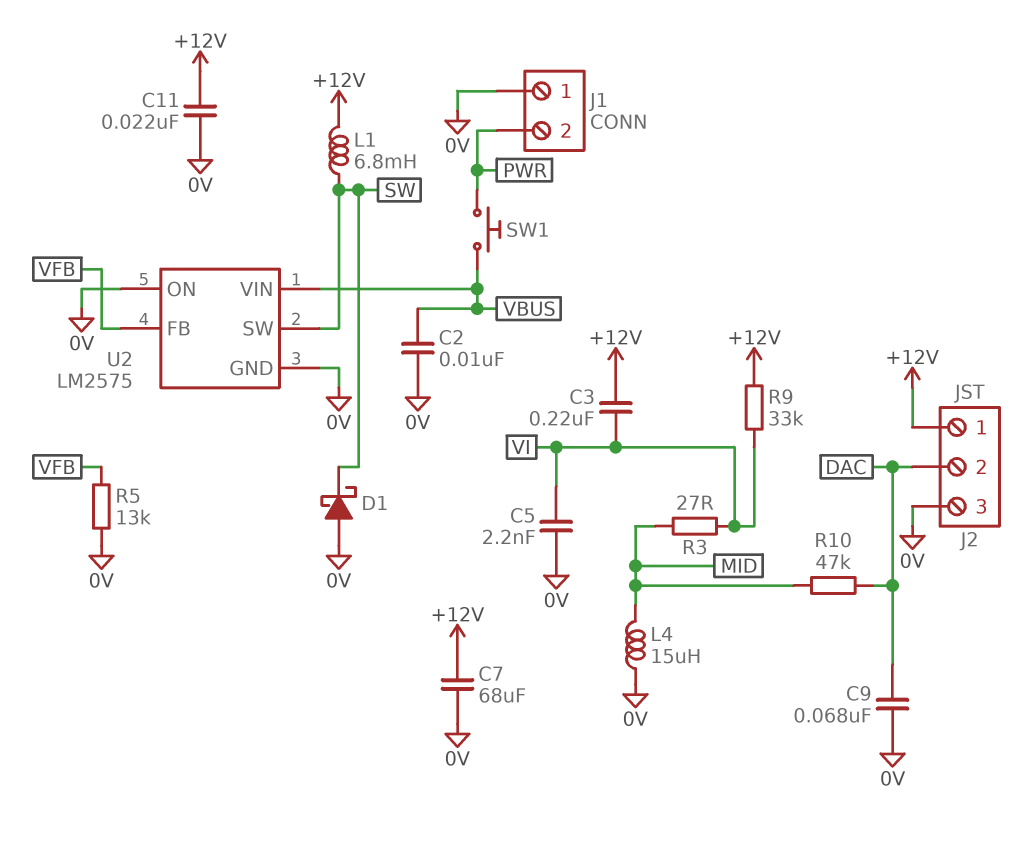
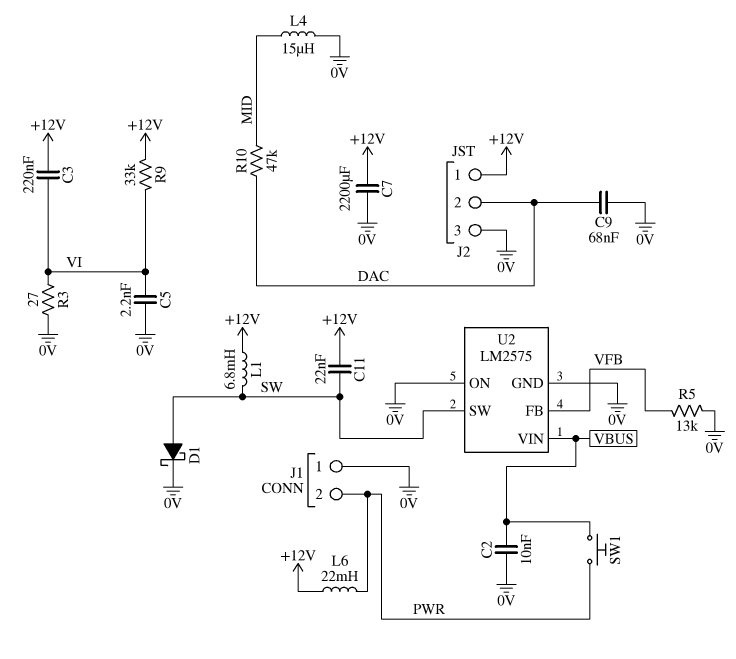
C7: 68uF (+12V, 0V) -> 2200uF (+12V, 0V)
C11: 22nF (+12V, 0V) -> 22nF (+12V, SW)
D1: schottky (A 0V, K SW) -> schottky (A SW, K 0V)
L6: none -> 22mH (+12V, PWR)
R3: 27 (MID, VI) -> 27 (0V, VI)

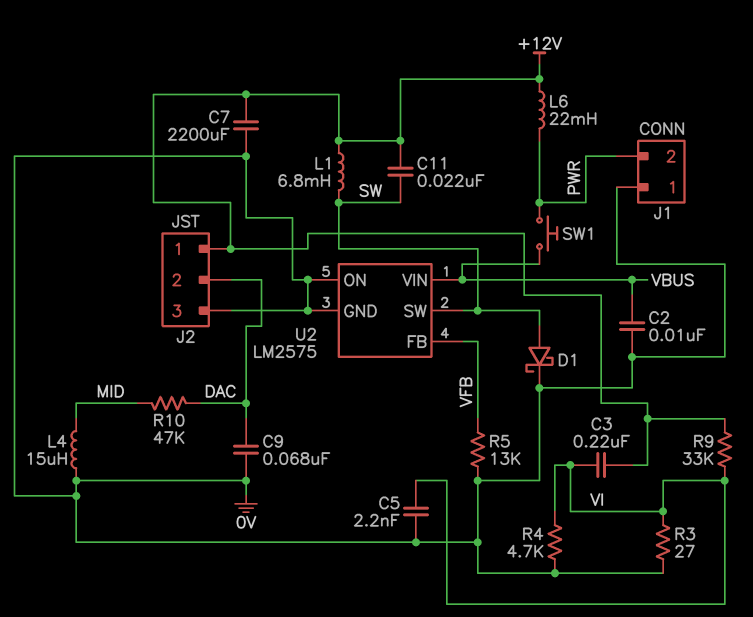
R4: none -> 4.7k (0V, VI)

